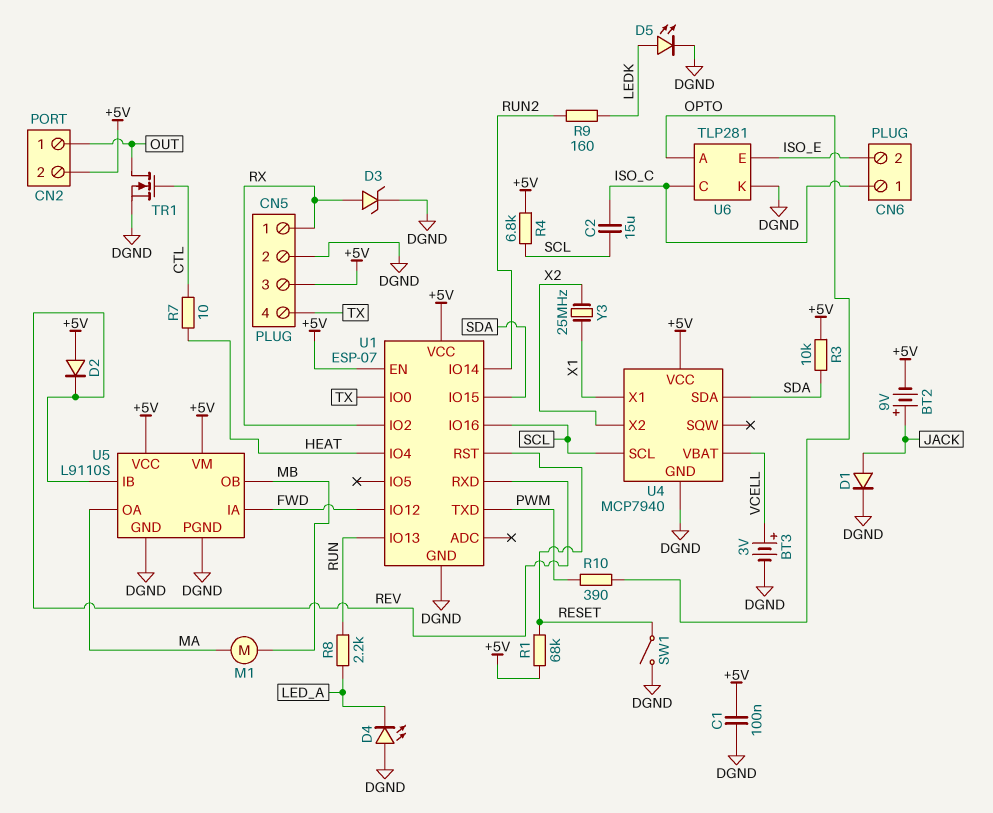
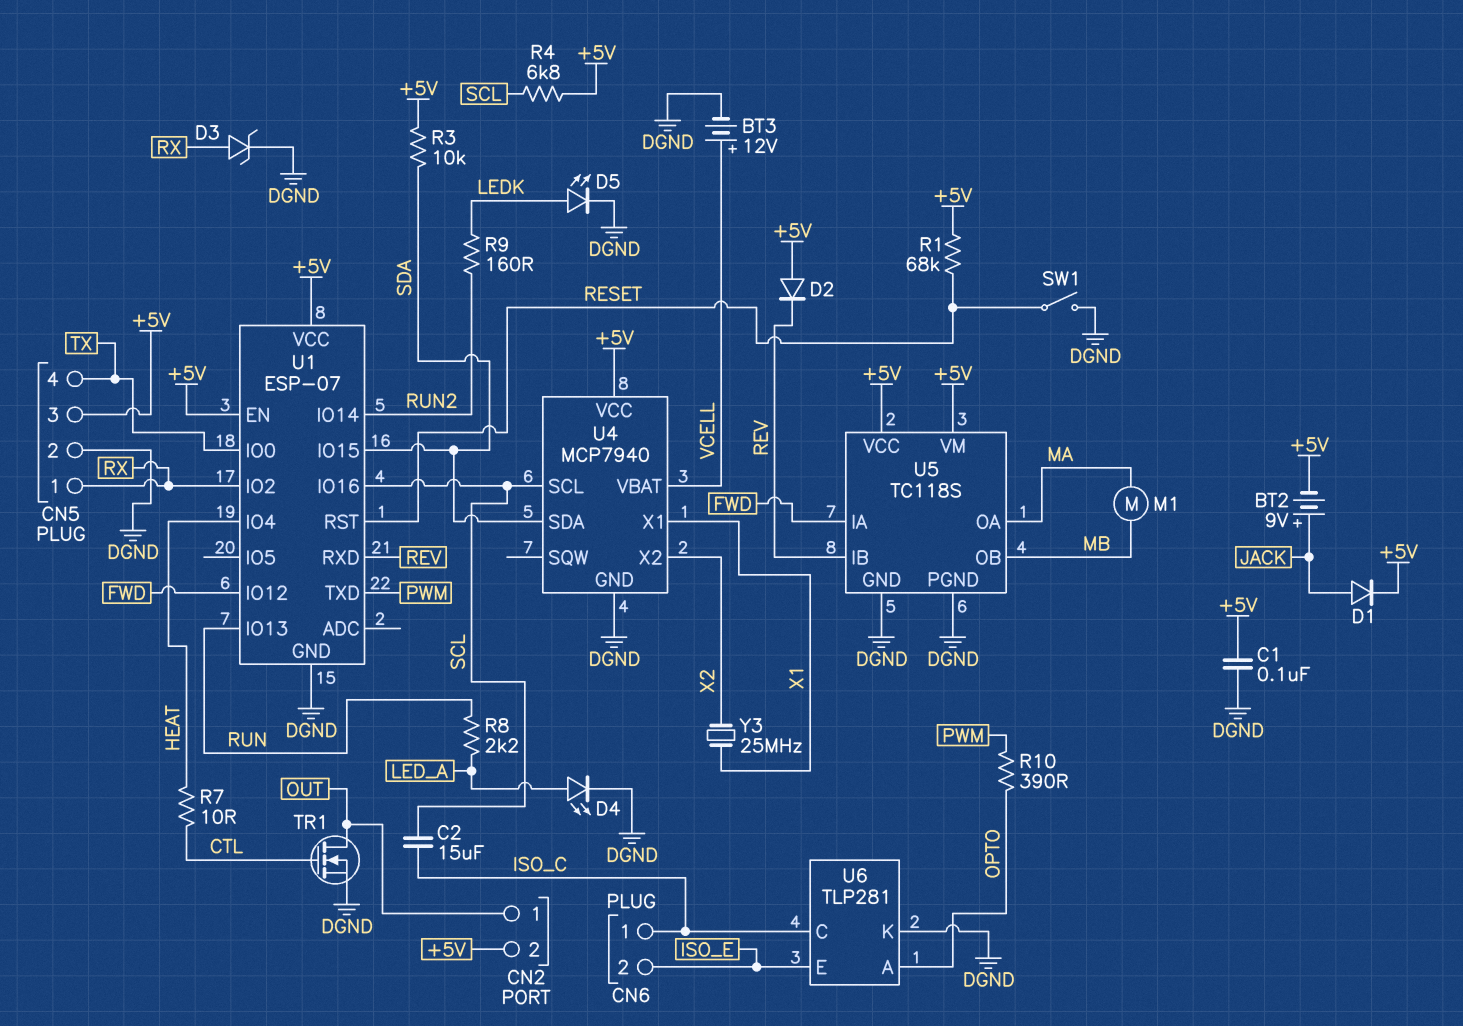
BT3: 3V (plus VCELL, minus DGND) -> 12V (plus VCELL, minus DGND)
D1: diode (A JACK, K DGND) -> diode (A JACK, K +5V)
D4: LED (A DGND, K LED_A) -> LED (A LED_A, K DGND)
U5: L9110S -> TC118S

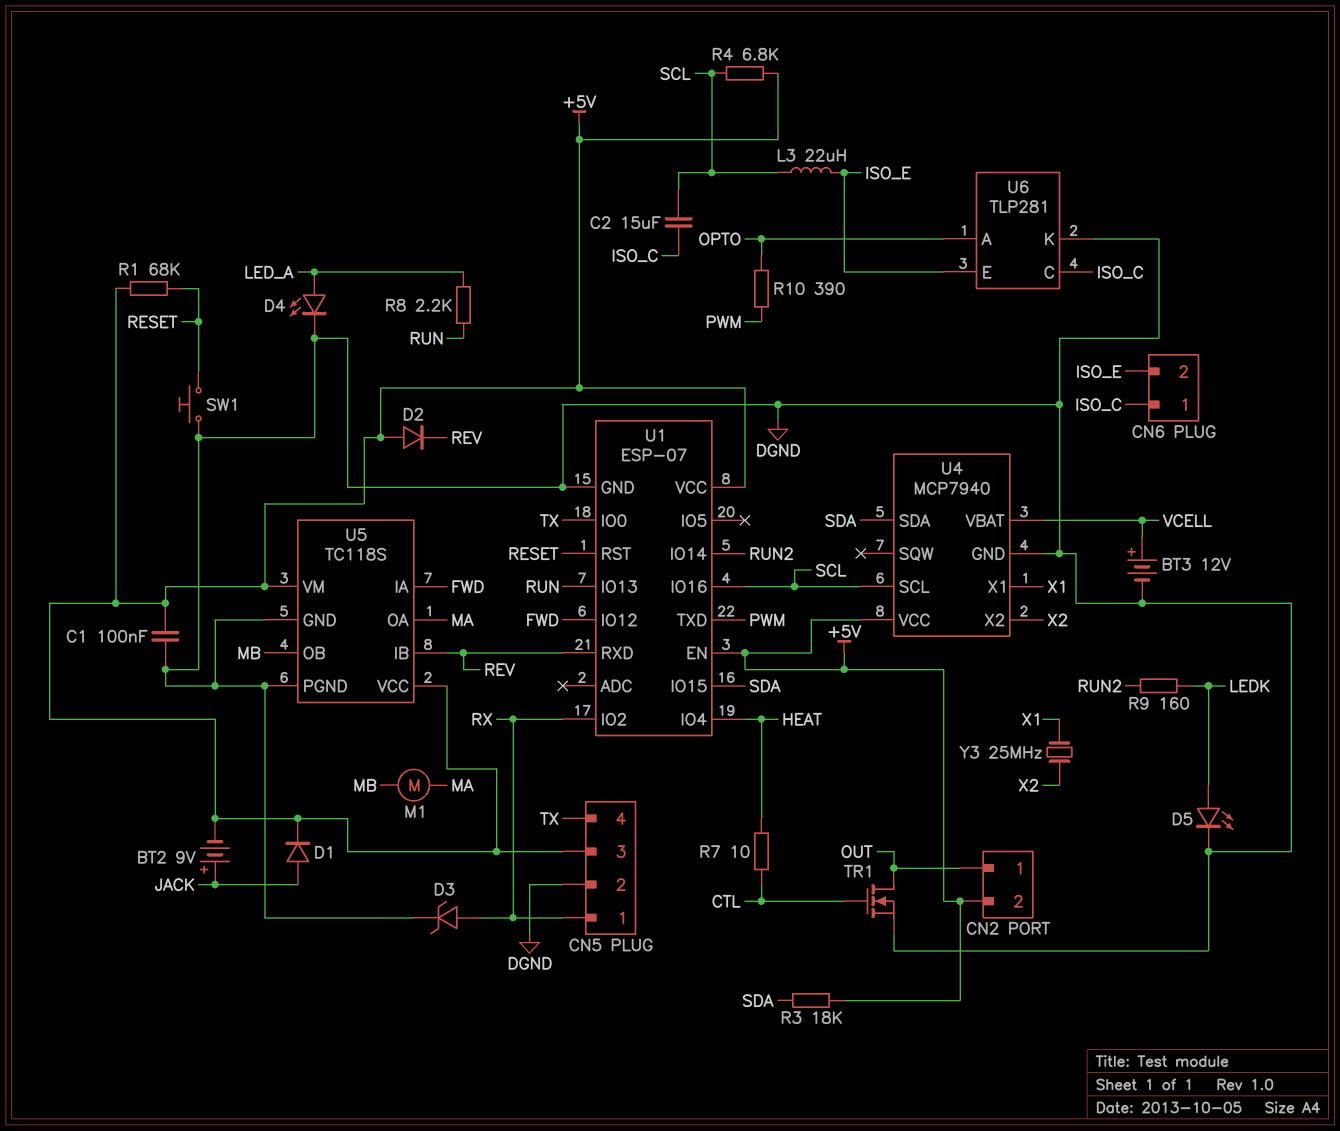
L3: none -> 22uH (ISO_E, SCL)
R3: 10k (+5V, SDA) -> 18k (+5V, SDA)
SW1: switch (DGND, RESET) -> button (DGND, RESET)

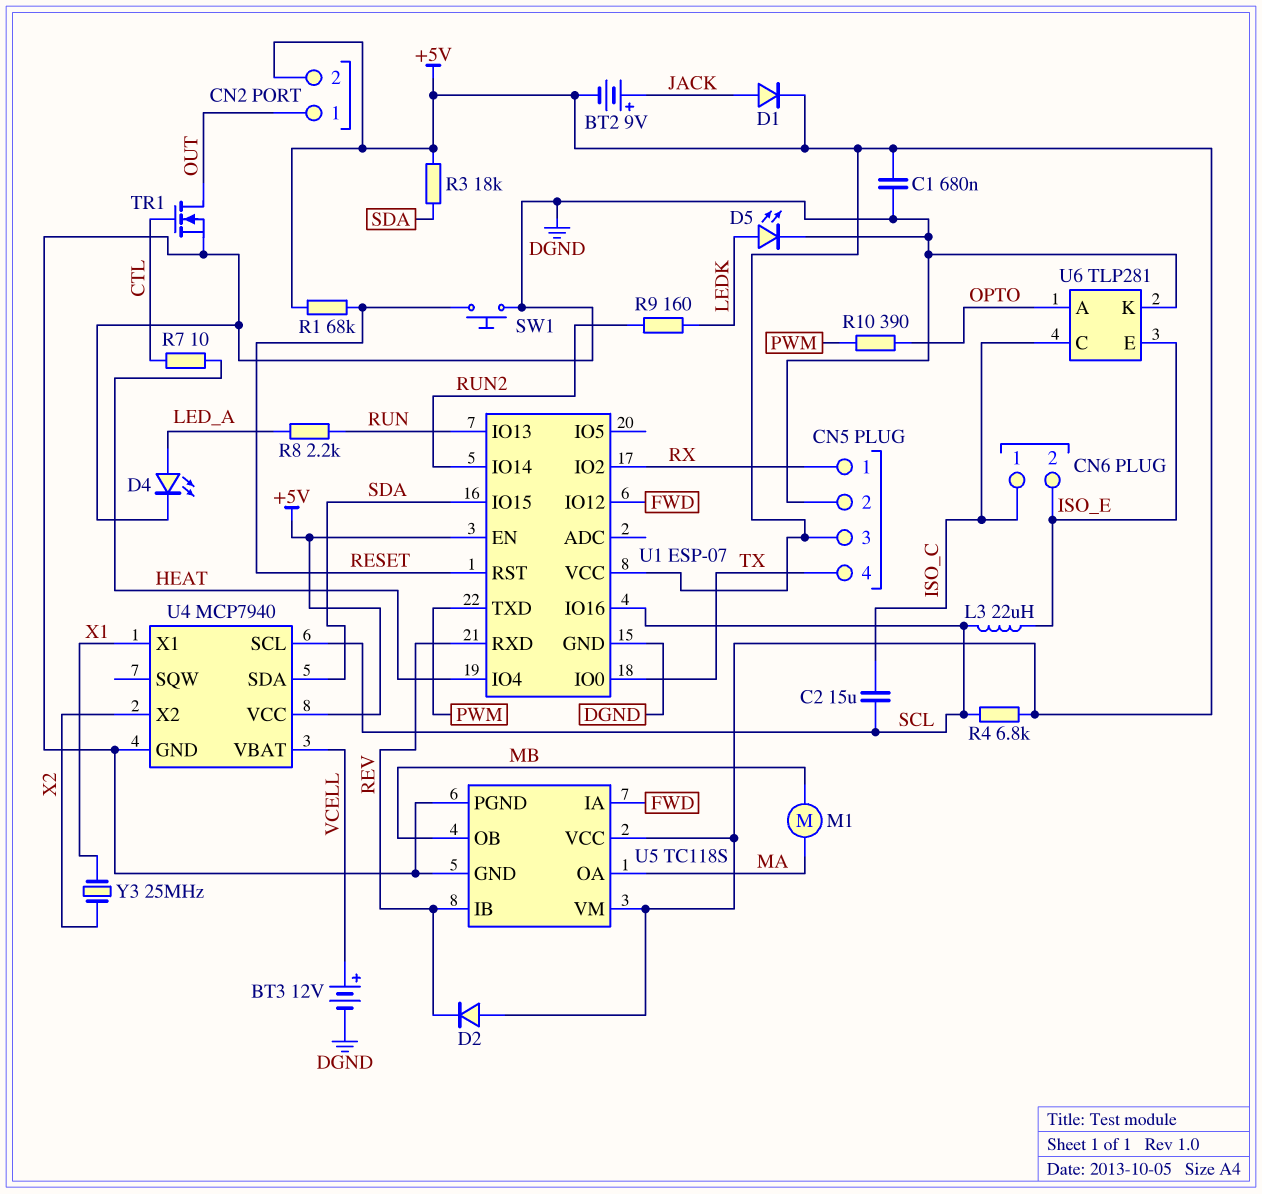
C1: 100nF (+5V, DGND) -> 680nF (+5V, DGND)
D3: zener (A RX, K DGND) -> none

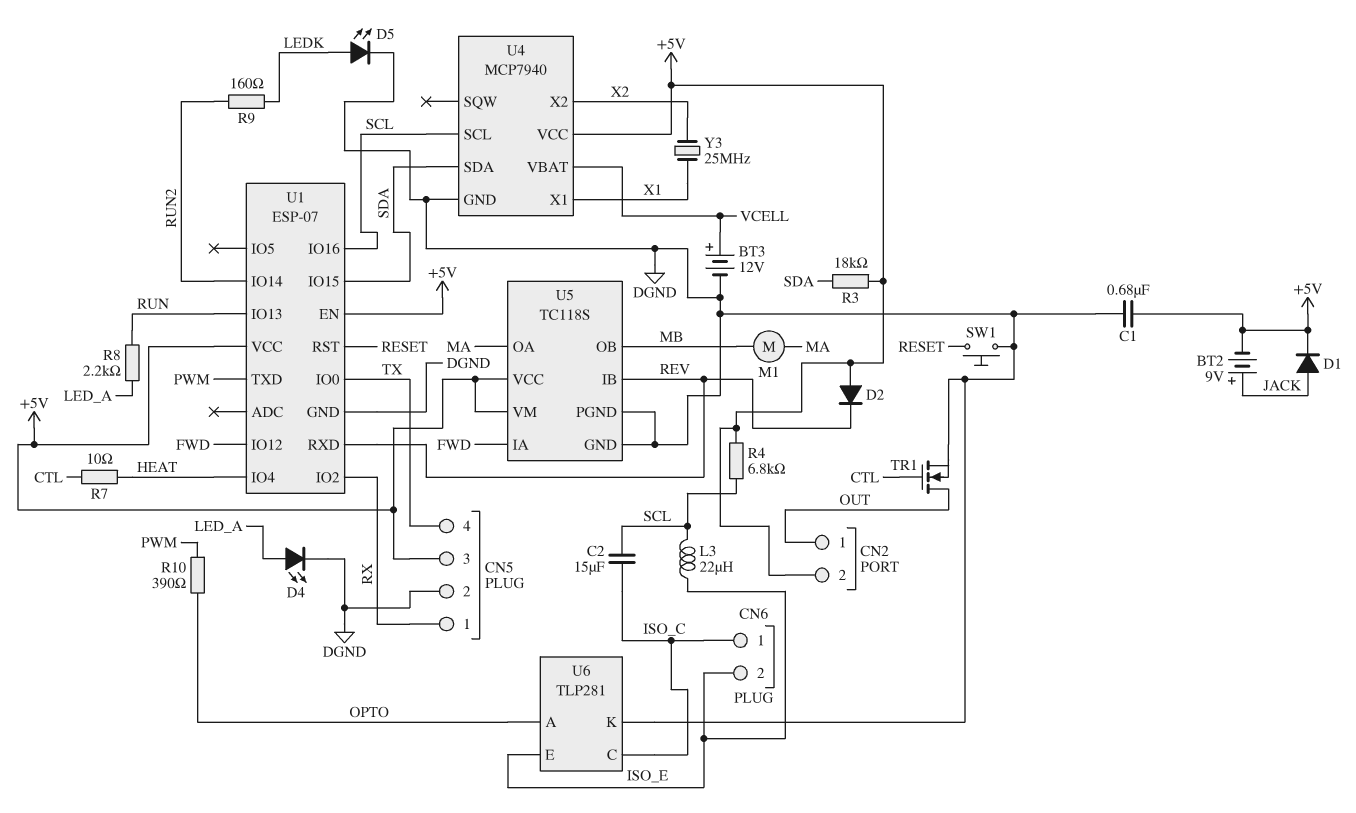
R1: 68k (+5V, RESET) -> none

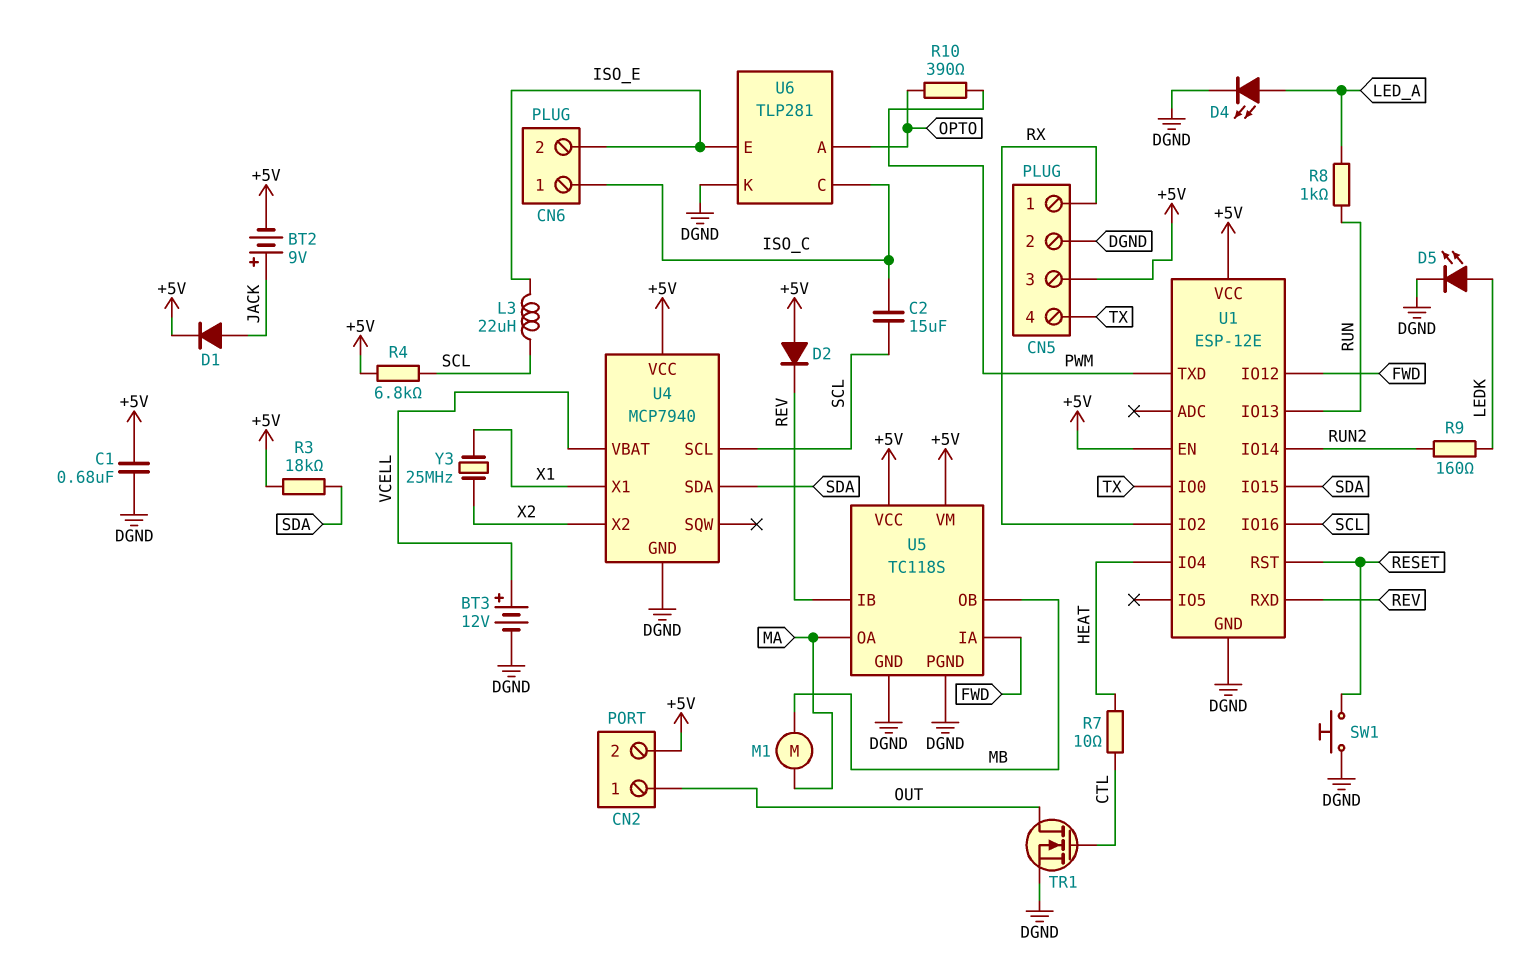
R8: 2.2k (LED_A, RUN) -> 1k (LED_A, RUN)
U1: ESP-07 -> ESP-12E

